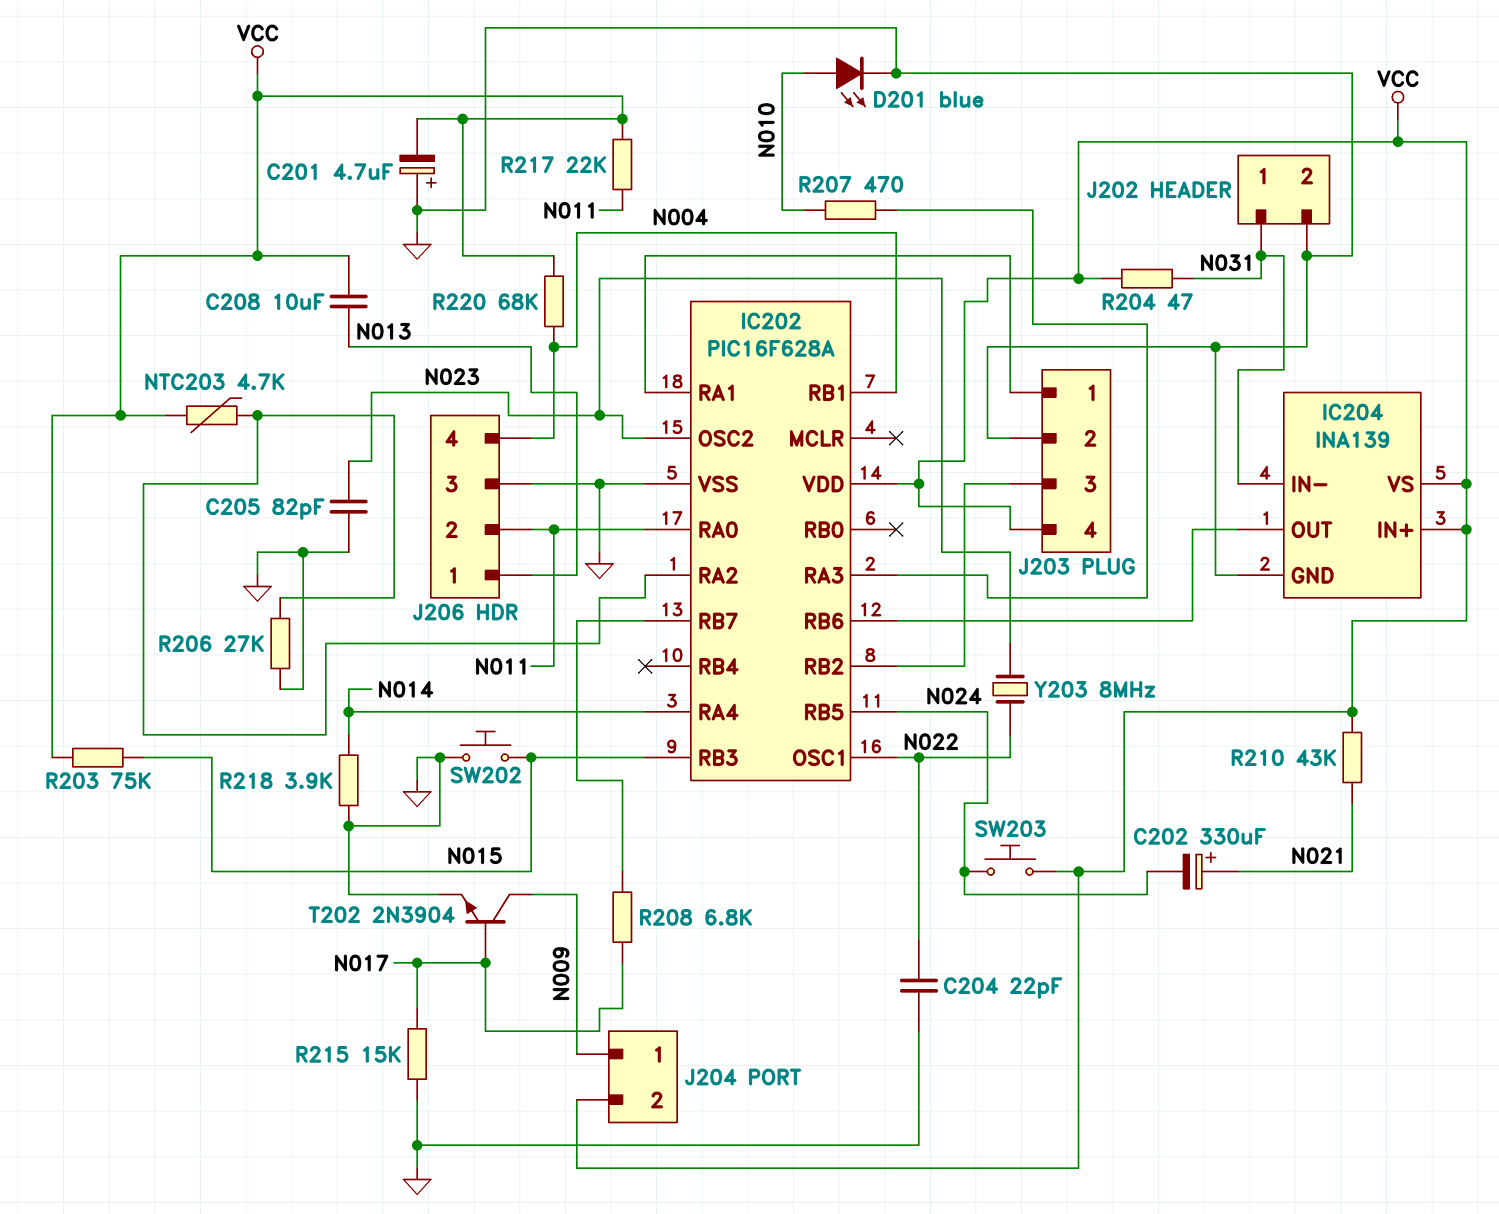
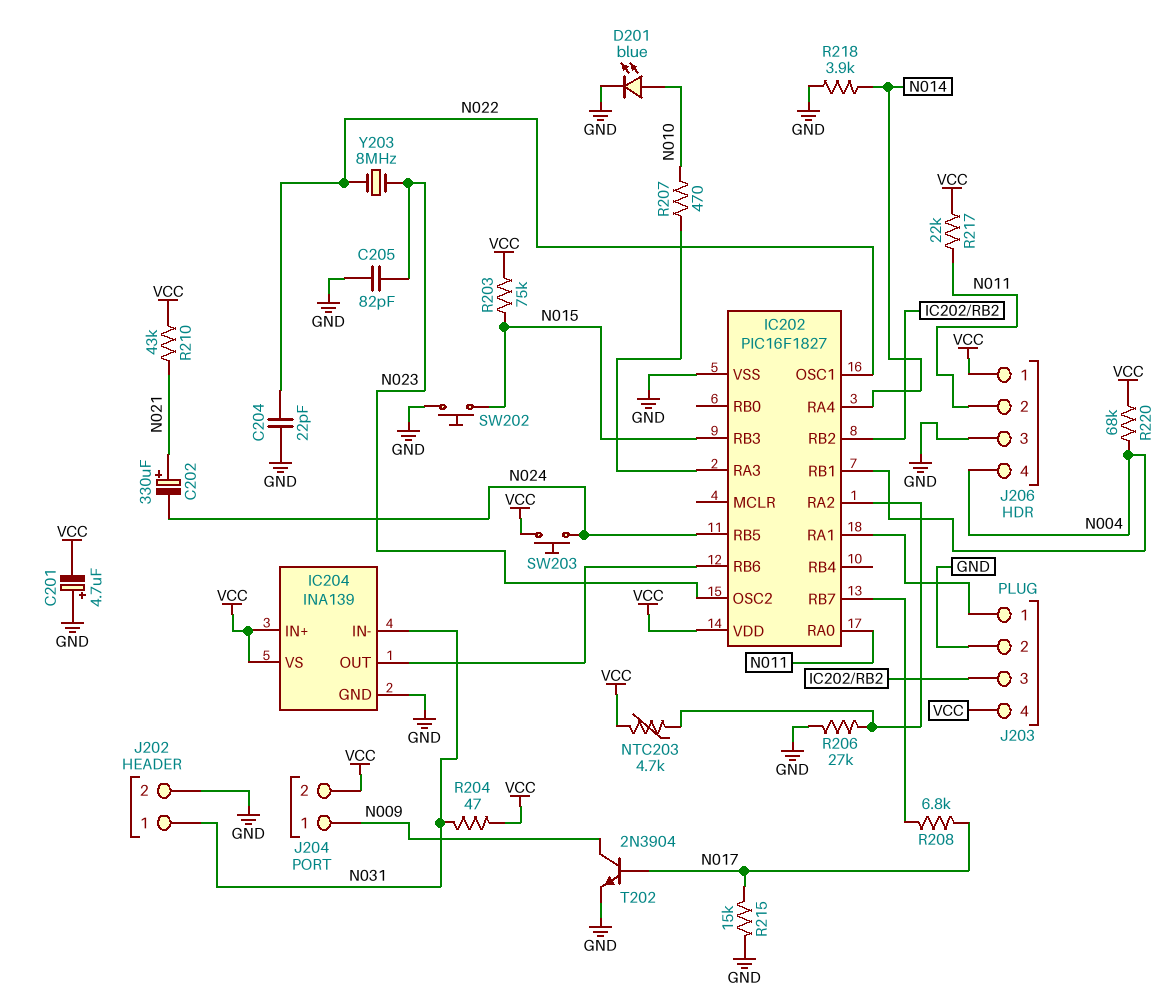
C208: 10uF (N013, VCC) -> none
IC202: PIC16F628A -> PIC16F1827
J206 pin 1: N013 -> VCC

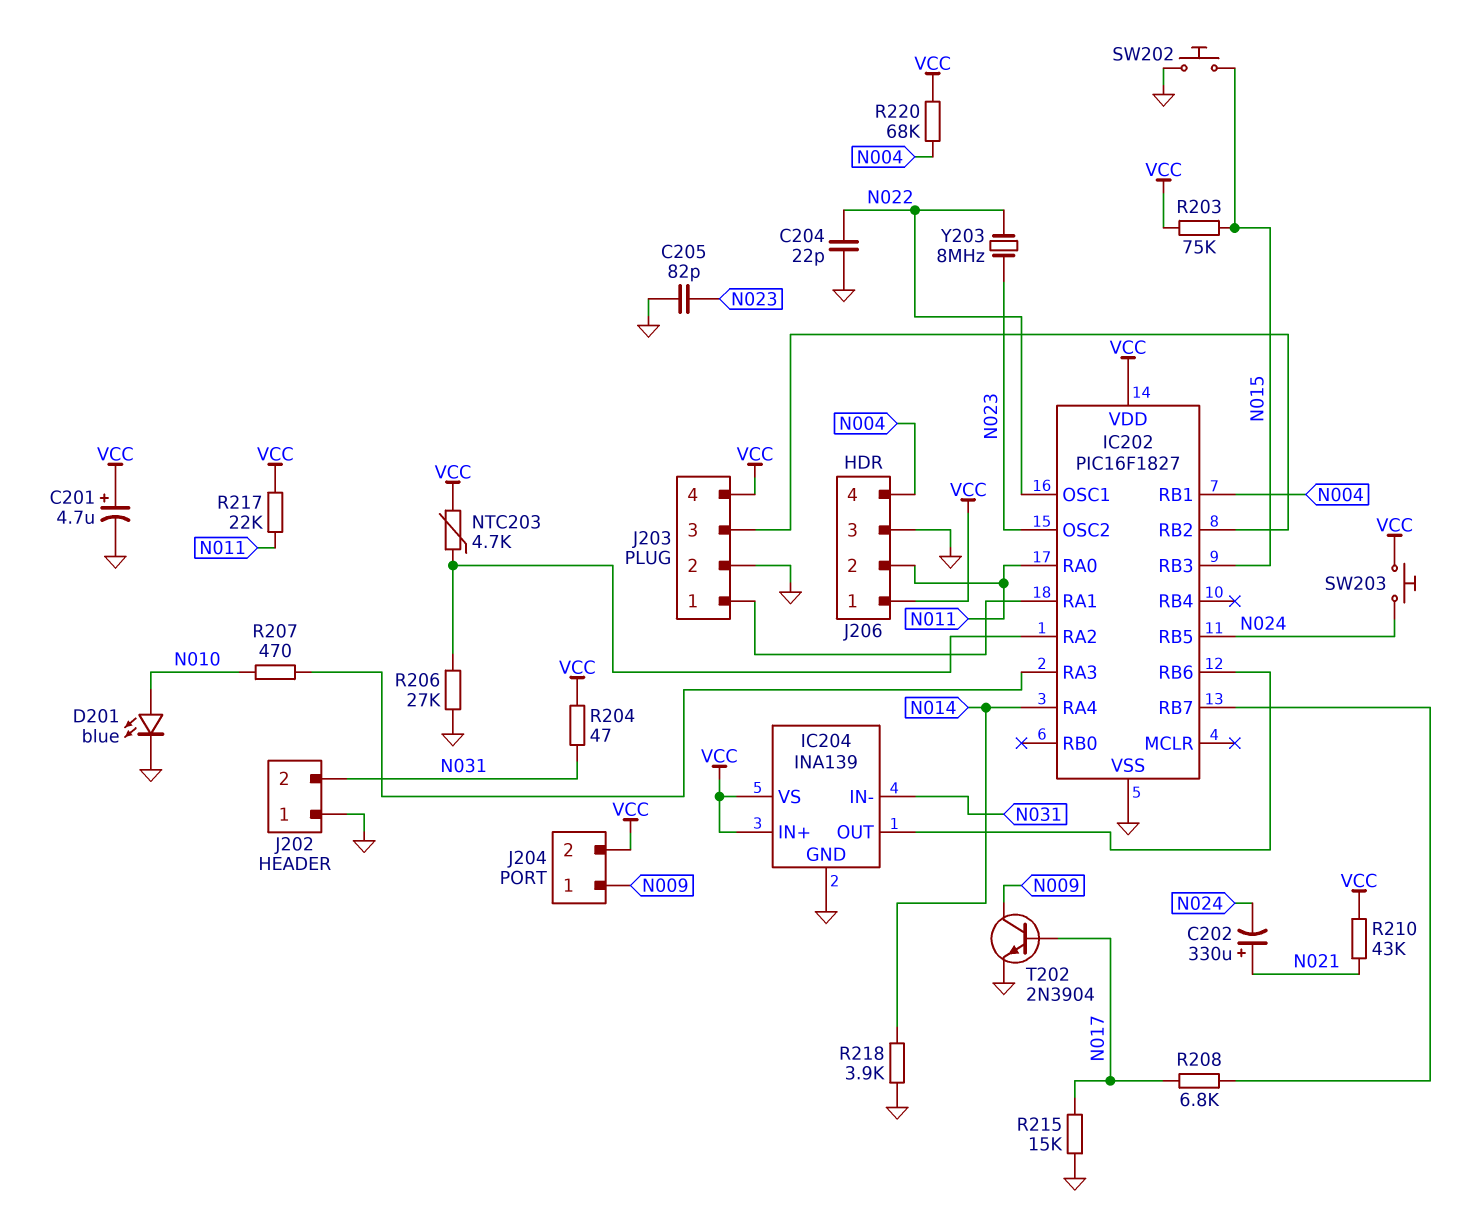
C201: 4.7uF (plus GND, minus VCC) -> 4.7uF (plus VCC, minus GND)
J202 pin 1: N031 -> GND
J202 pin 2: GND -> N031

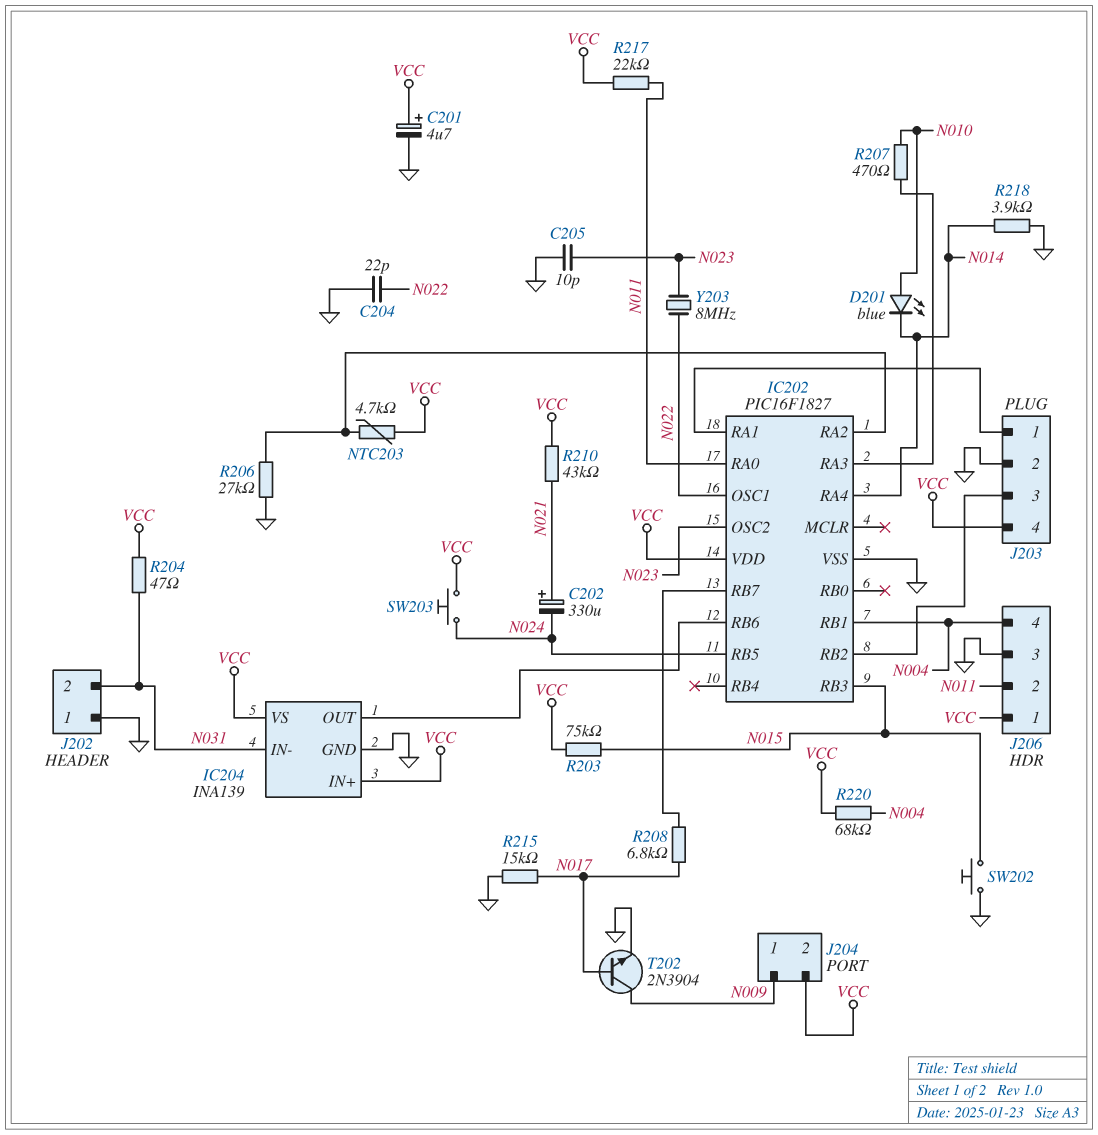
C205: 82pF (GND, N023) -> 10pF (GND, N023)
D201: LED blue (A N010, K GND) -> LED blue (A N010, K N014)

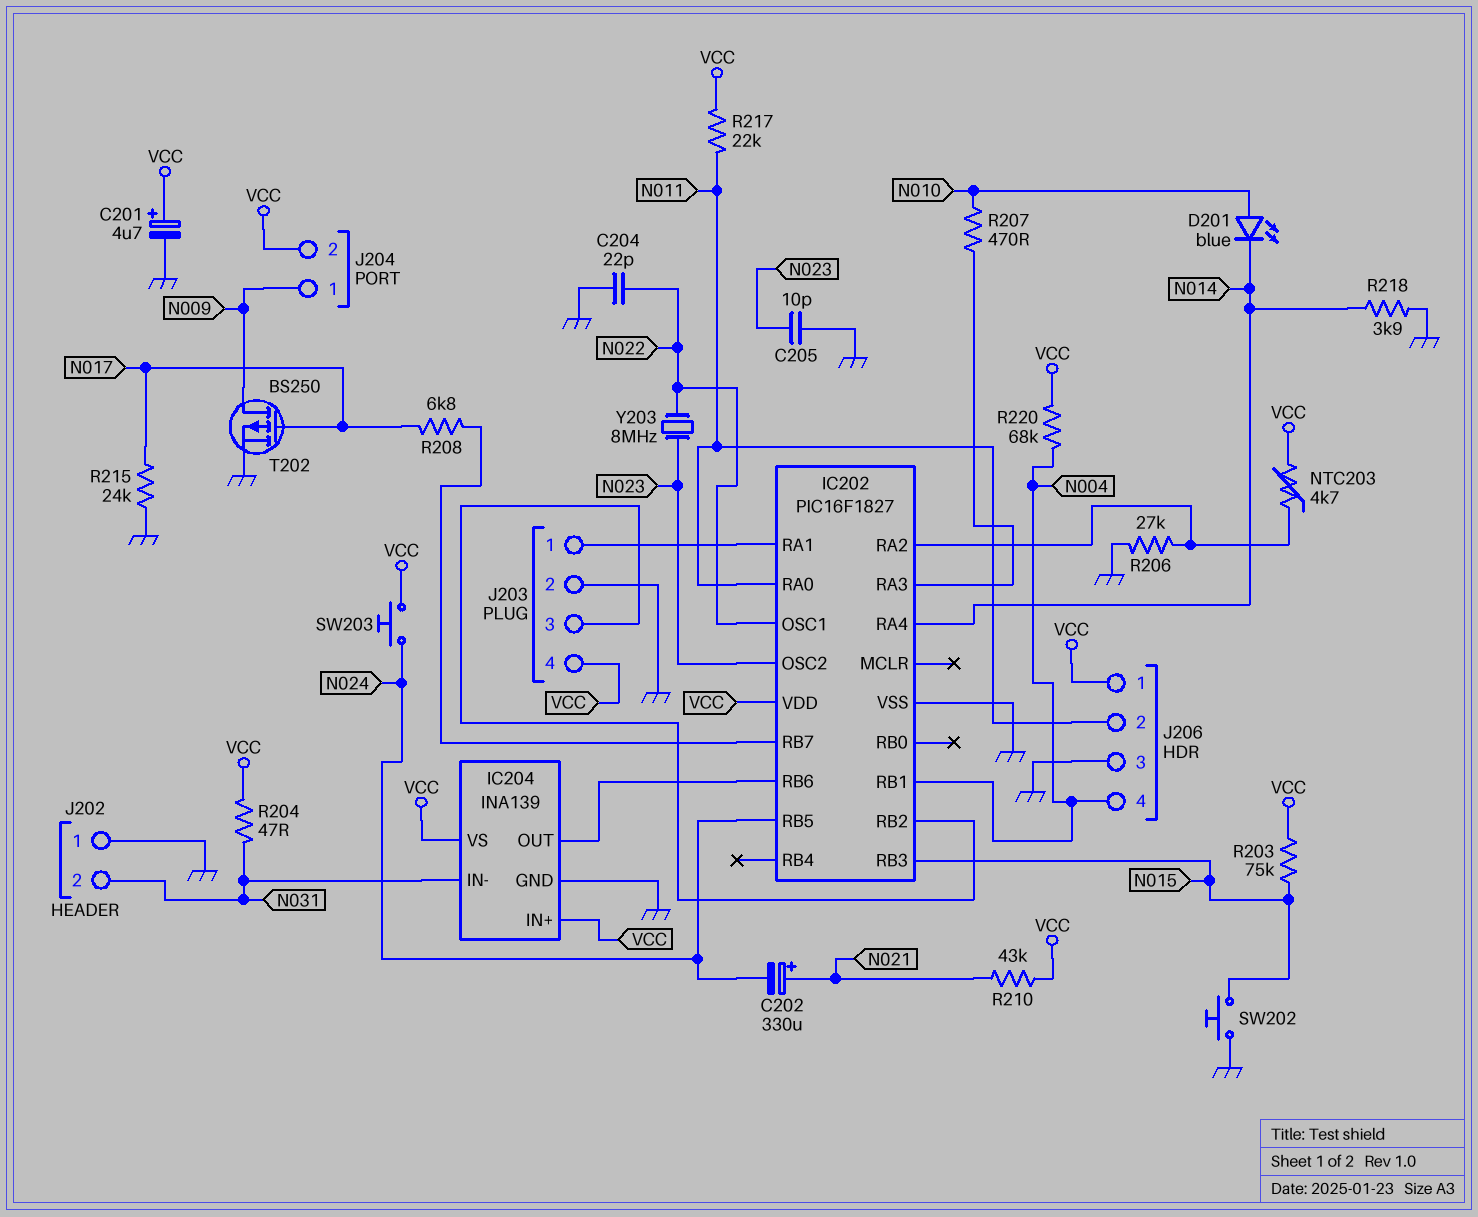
R215: 15k (GND, N017) -> 24k (GND, N017)
T202: NPN 2N3904 (B N017, C N009, E GND) -> PMOS BS250 (G N017, D N009, S GND)

